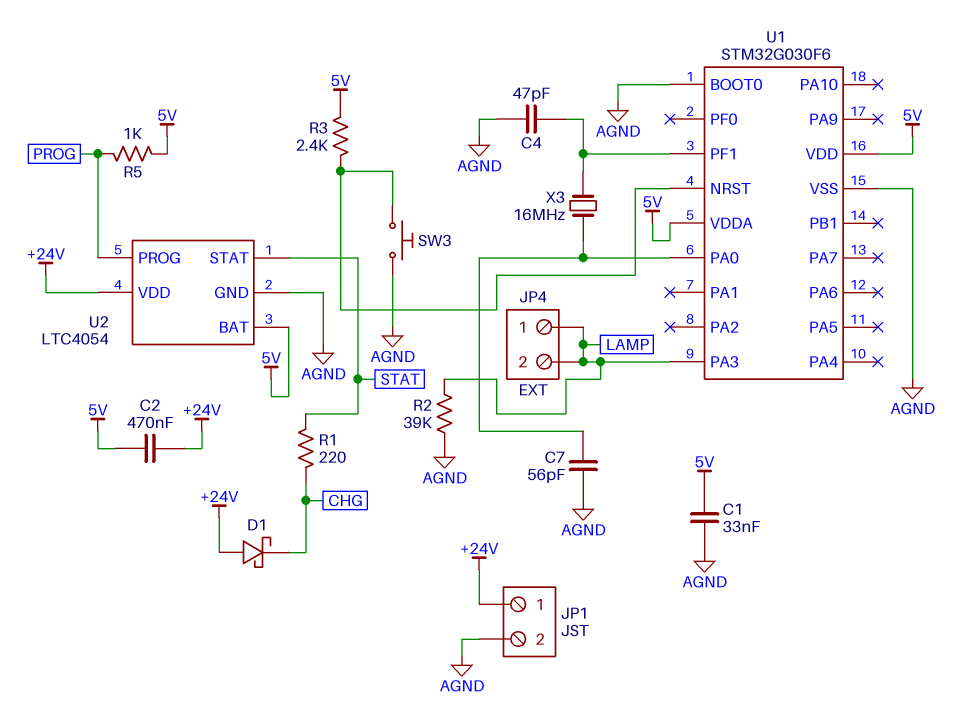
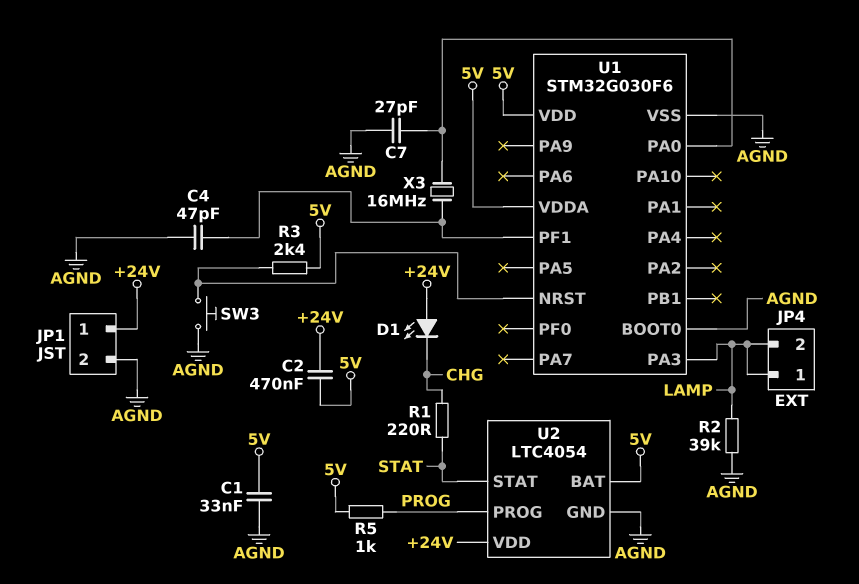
C7: 56pF (AGND, U1/PA0) -> 27pF (AGND, U1/PA0)
D1: schottky (A +24V, K CHG) -> LED (A +24V, K CHG)

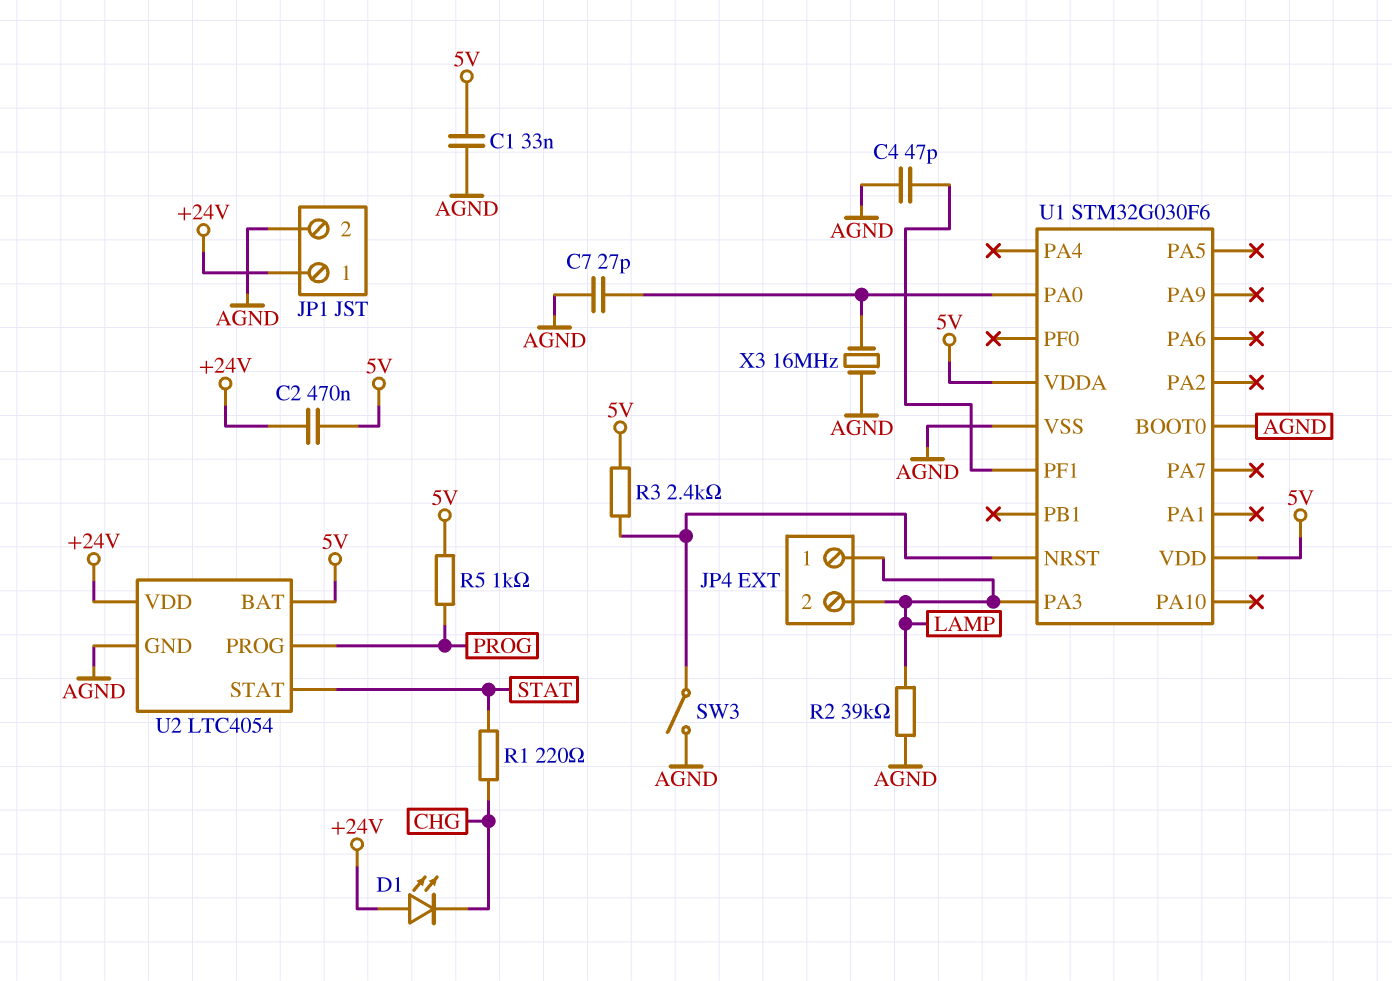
SW3: button (AGND, U1/NRST) -> switch (AGND, U1/NRST)
X3: 16MHz (U1/PA0, U1/PF1) -> 16MHz (AGND, U1/PA0)

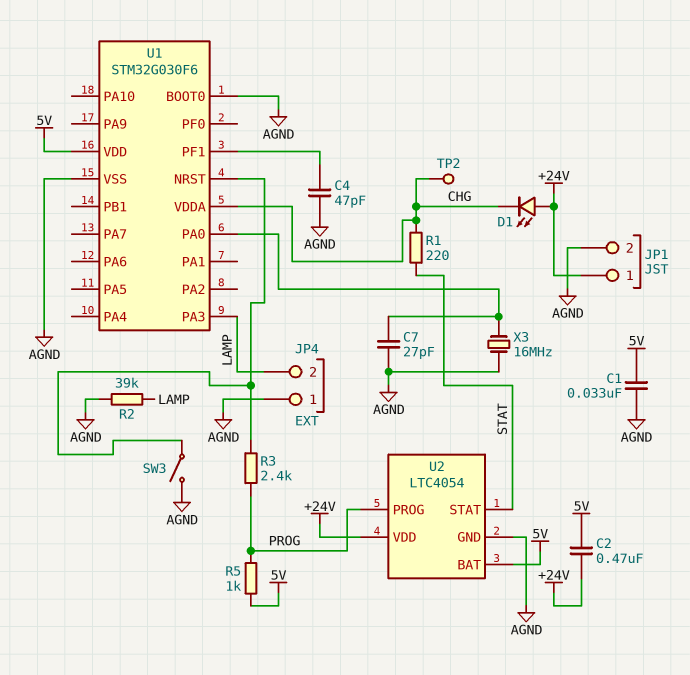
JP4 pin 1: LAMP -> AGND
R3: 2.4k (5V, U1/NRST) -> 2.4k (PROG, U1/NRST)
TP2: none -> test point (CHG)
U1 pin VDDA: 5V -> CHG

